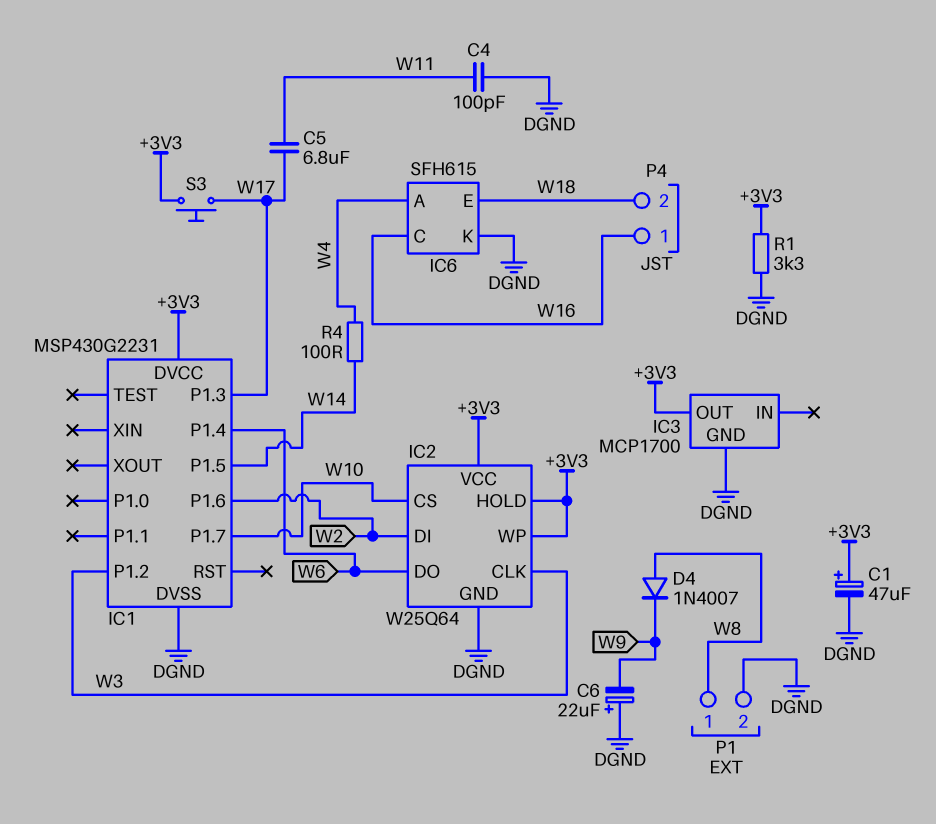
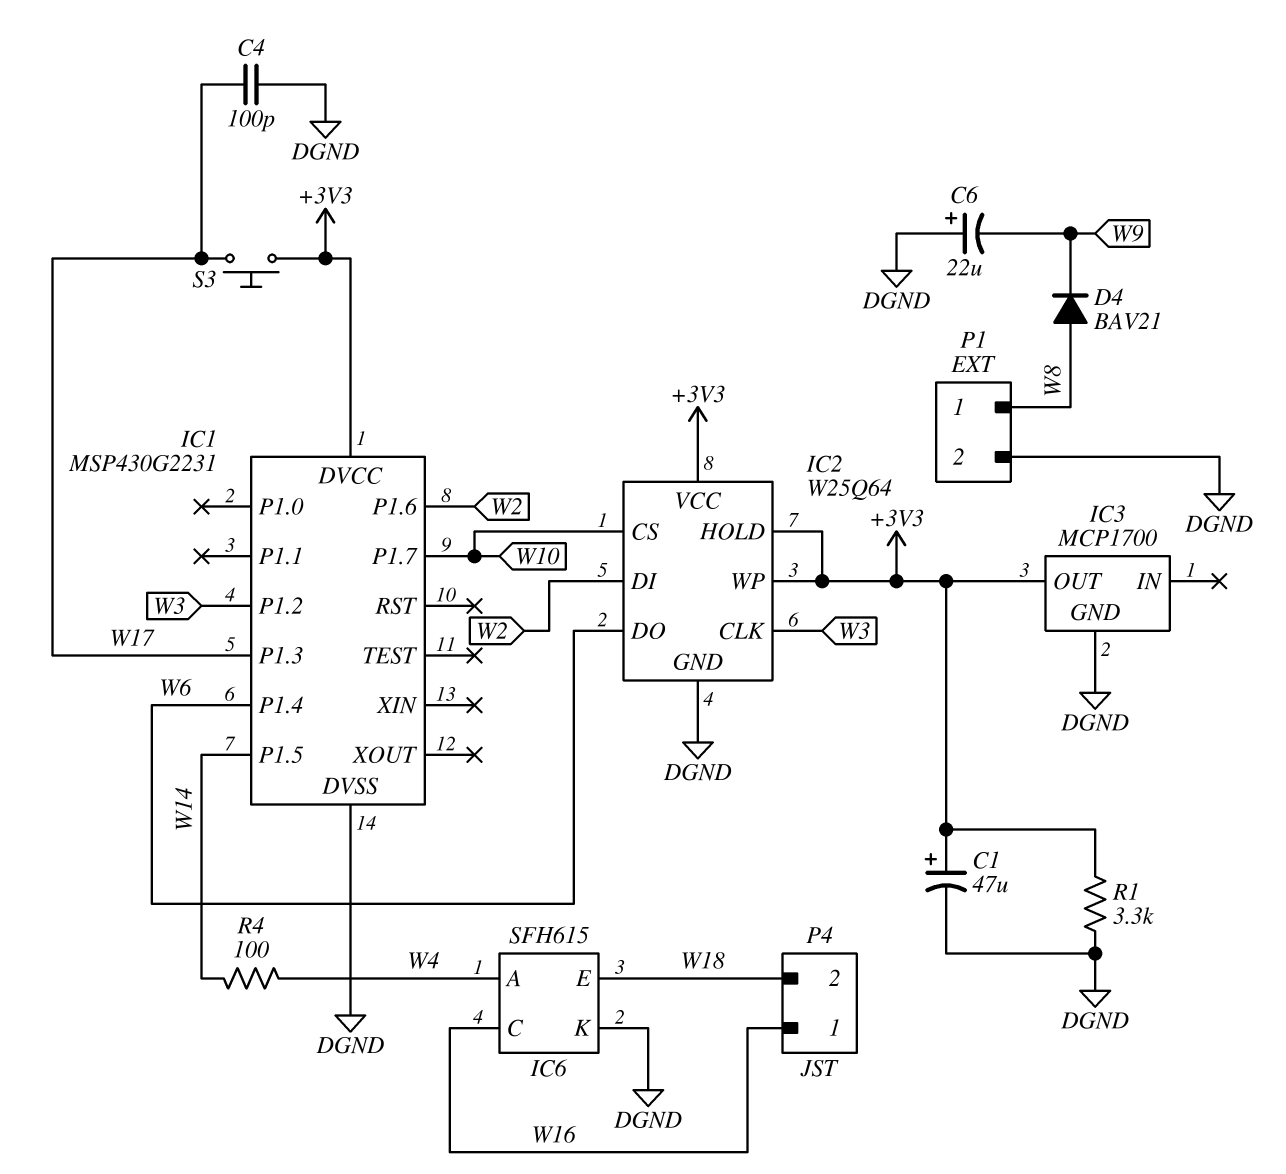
C4: 100pF (DGND, W11) -> 100pF (DGND, W17)
C5: 6.8uF (W11, W17) -> none
D4: diode 1N4007 (A W8, K W9) -> diode BAV21 (A W8, K W9)

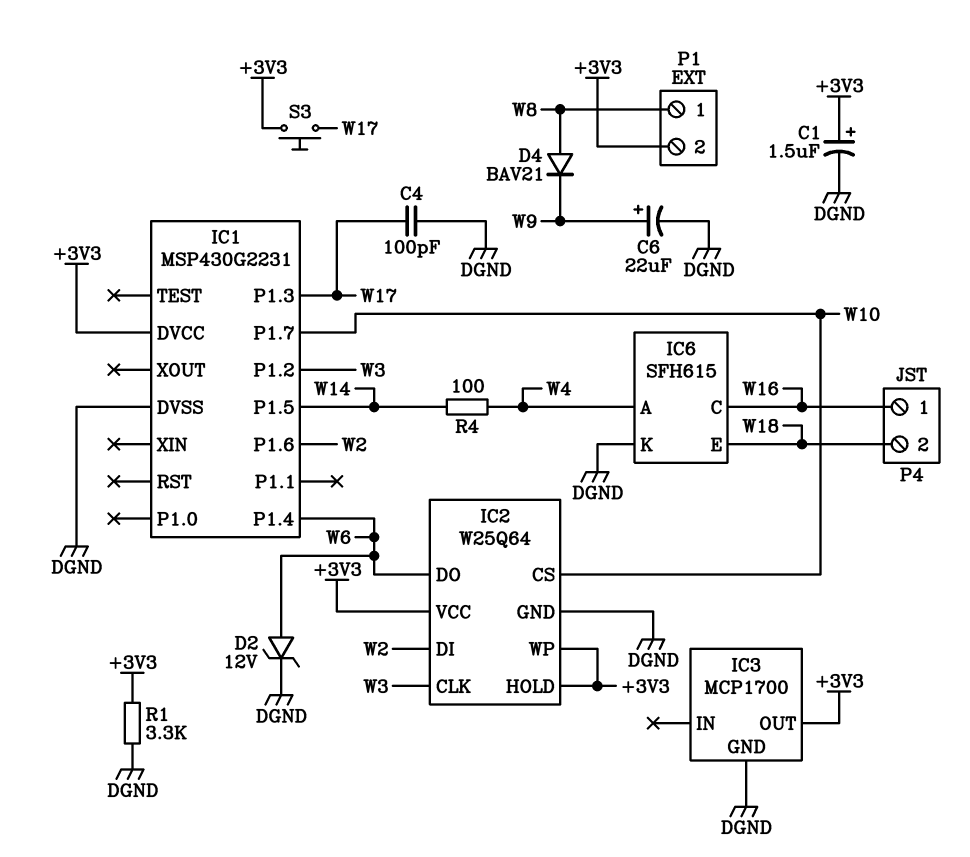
C1: 47uF (plus +3V3, minus DGND) -> 1.5uF (plus +3V3, minus DGND)
C6: 22uF (plus DGND, minus W9) -> 22uF (plus W9, minus DGND)
D2: none -> zener 12V (A W6, K DGND)
P1 pin 2: DGND -> +3V3

